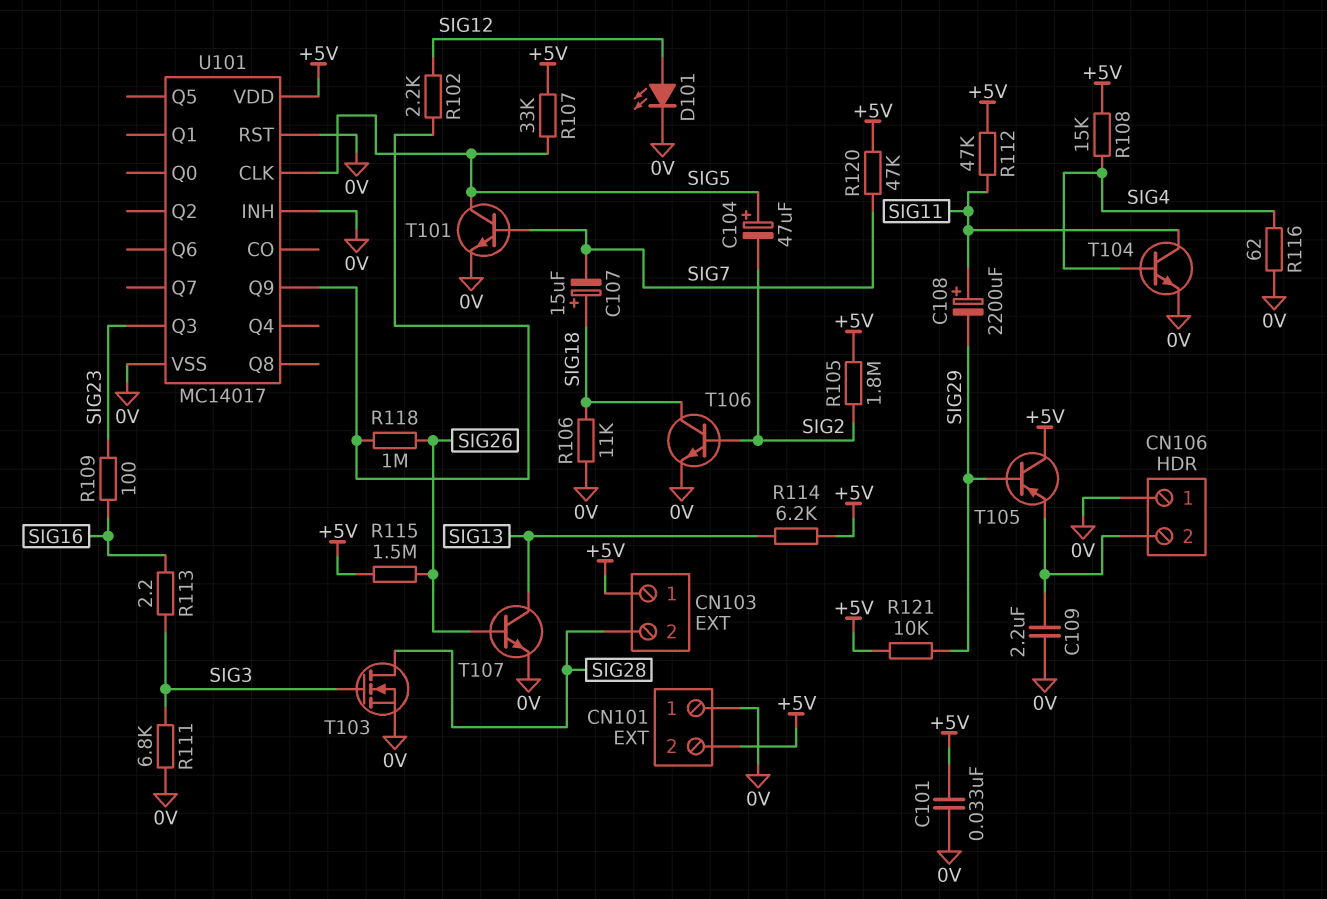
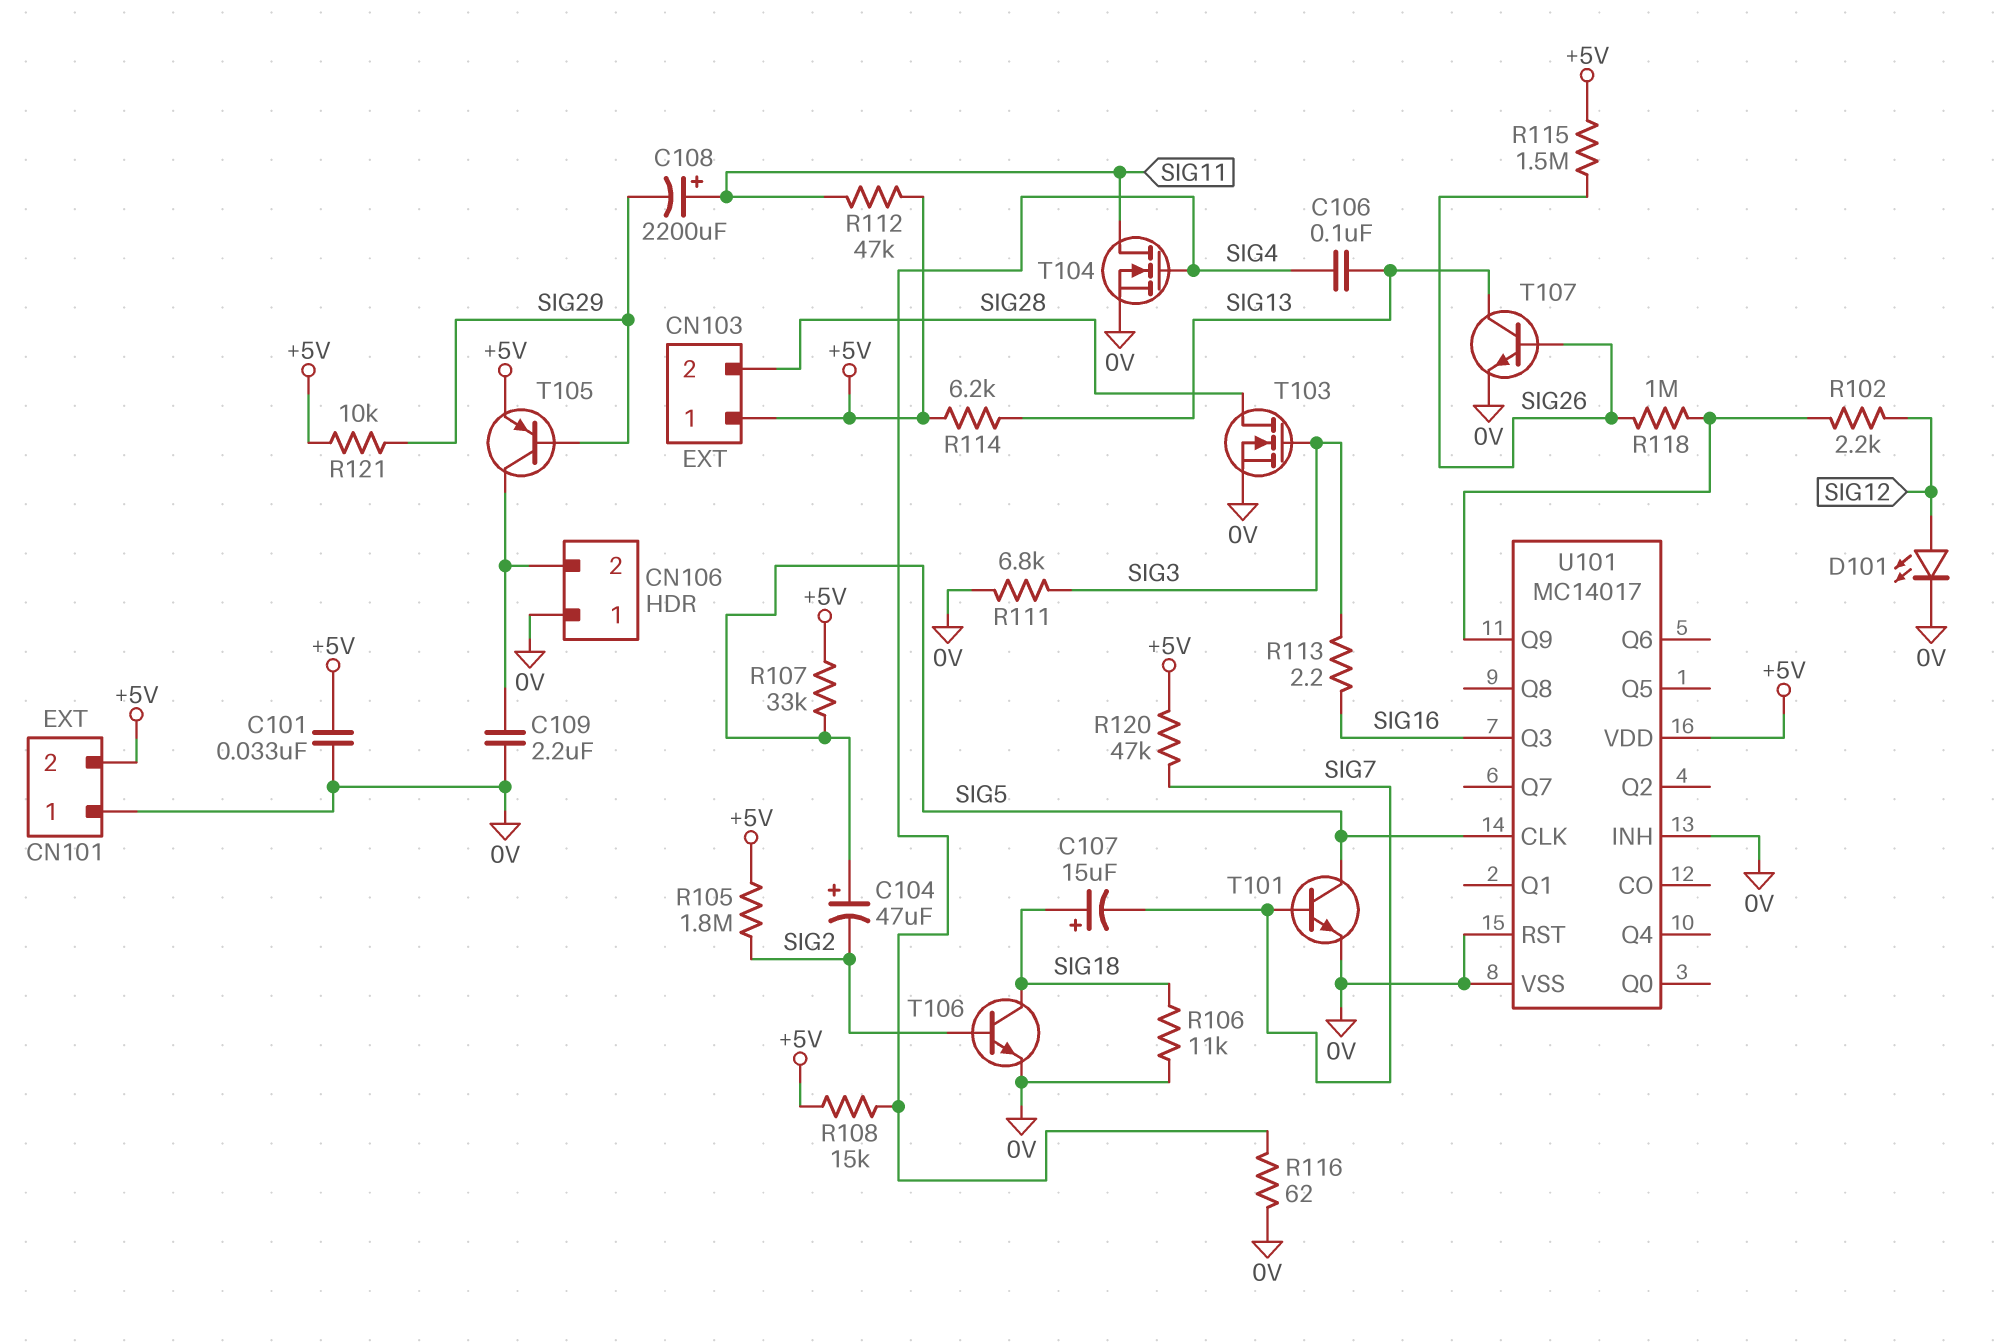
C106: none -> 100nF (SIG4, SIG13)
R109: 100 (SIG16, SIG23) -> none
T104: NPN (B SIG4, C SIG11, E 0V) -> NMOS (G SIG4, D SIG11, S 0V)
T105: PNP (B SIG29, C +5V, E CN106/2) -> PNP (B SIG29, C CN106/2, E +5V)
U101 pin Q3: SIG23 -> SIG16

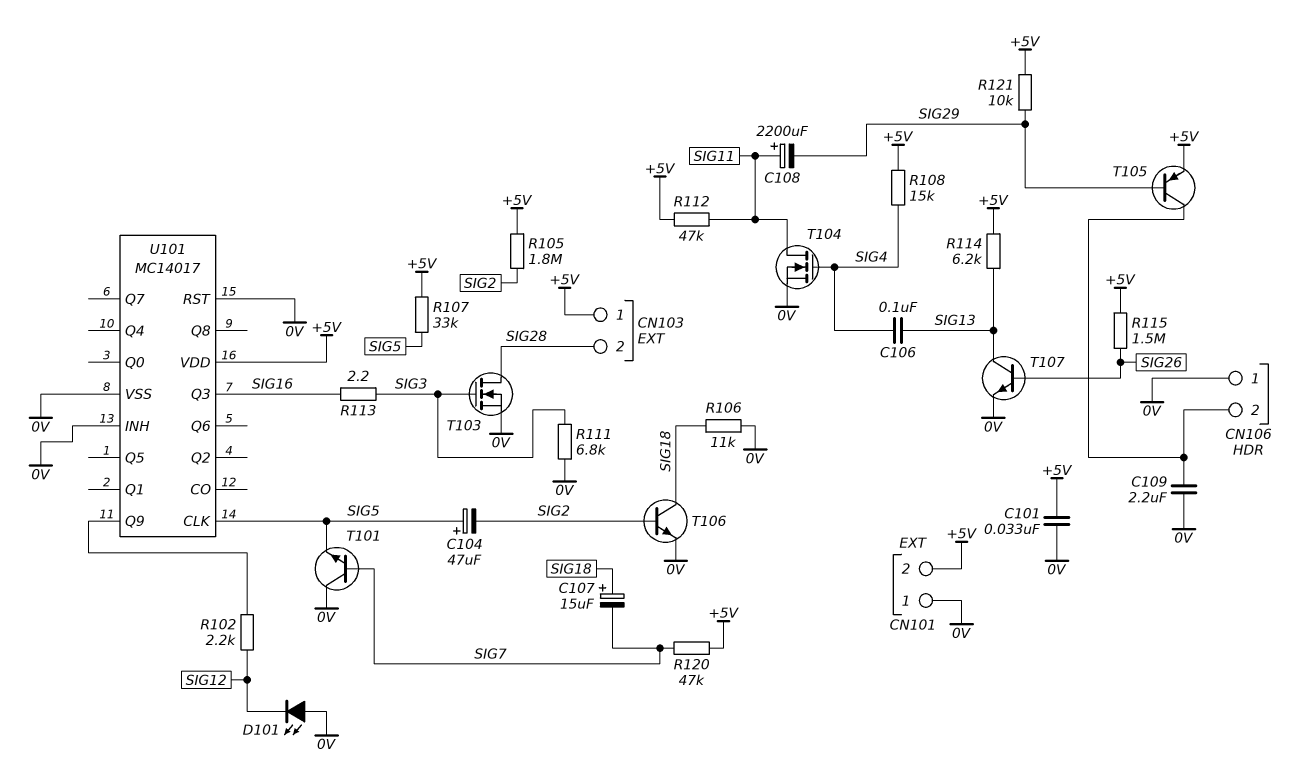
D101: LED (A SIG12, K 0V) -> LED (A 0V, K SIG12)
R116: 62 (0V, SIG4) -> none
R118: 1M (SIG26, U101/Q9) -> none
T101: NPN (B SIG7, C SIG5, E 0V) -> NPN (B SIG7, C 0V, E SIG5)

